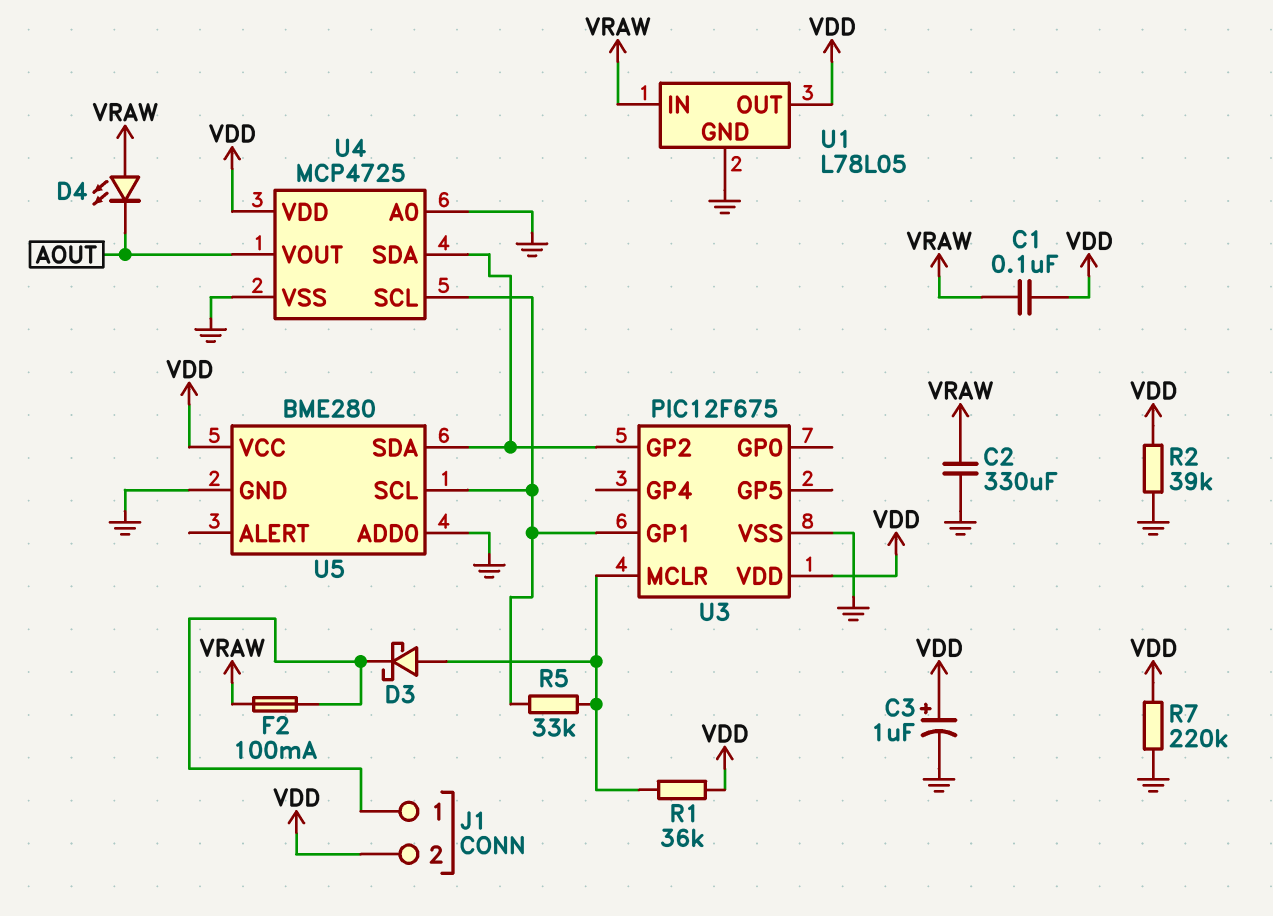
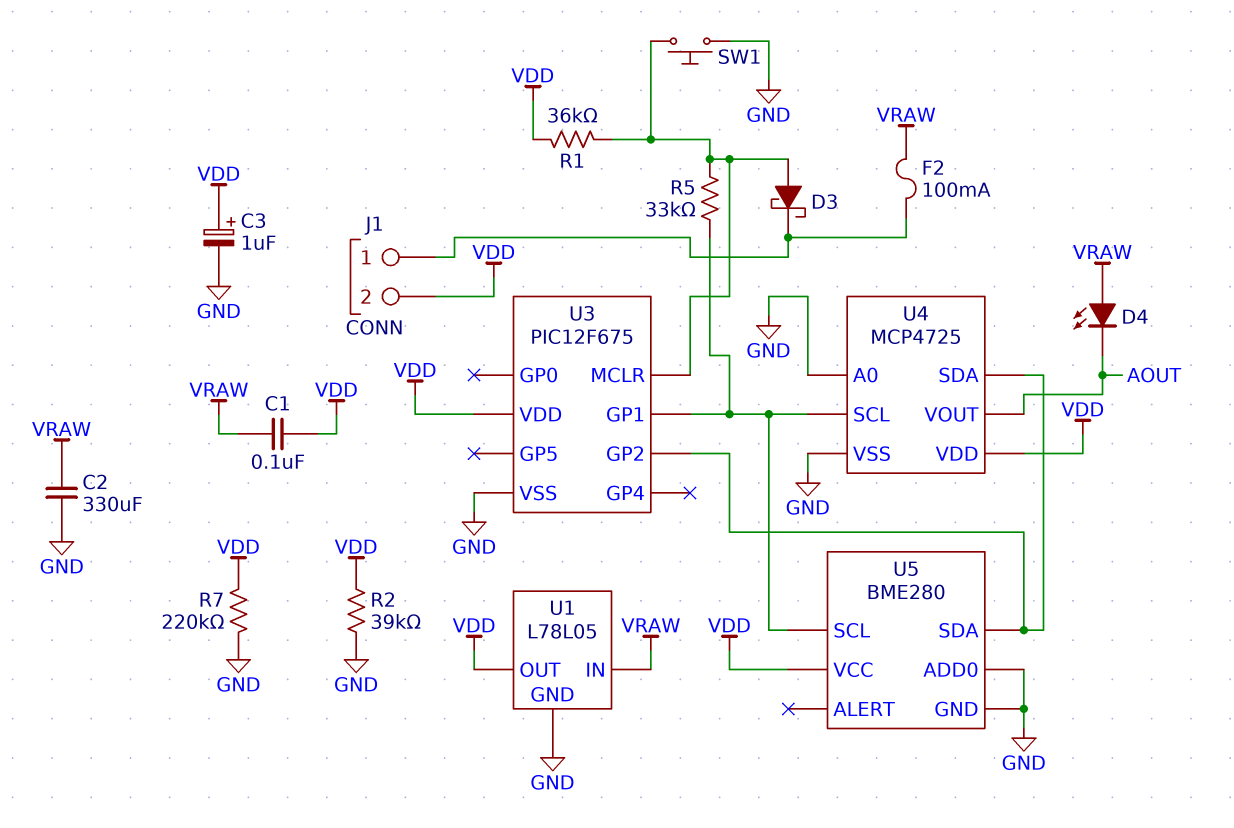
SW1: none -> button (GND, U3/MCLR)

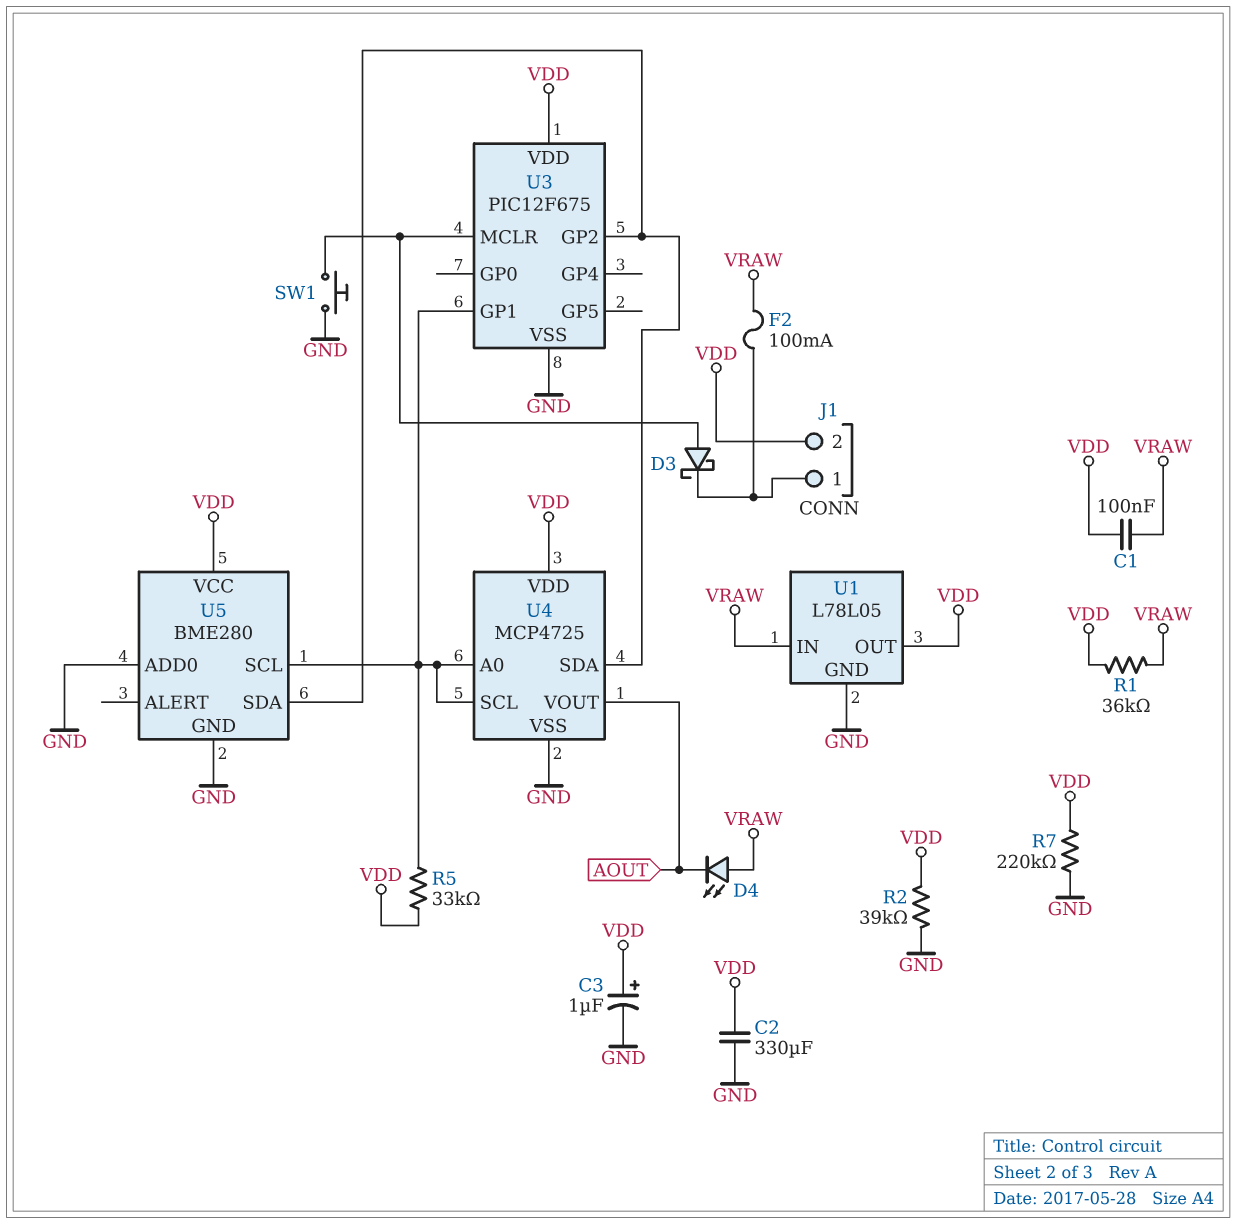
C2: 330uF (GND, VRAW) -> 330uF (GND, VDD)
R1: 36k (U3/MCLR, VDD) -> 36k (VDD, VRAW)
R5: 33k (U3/GP1, U3/MCLR) -> 33k (U3/GP1, VDD)
U4 pin A0: GND -> U3/GP1

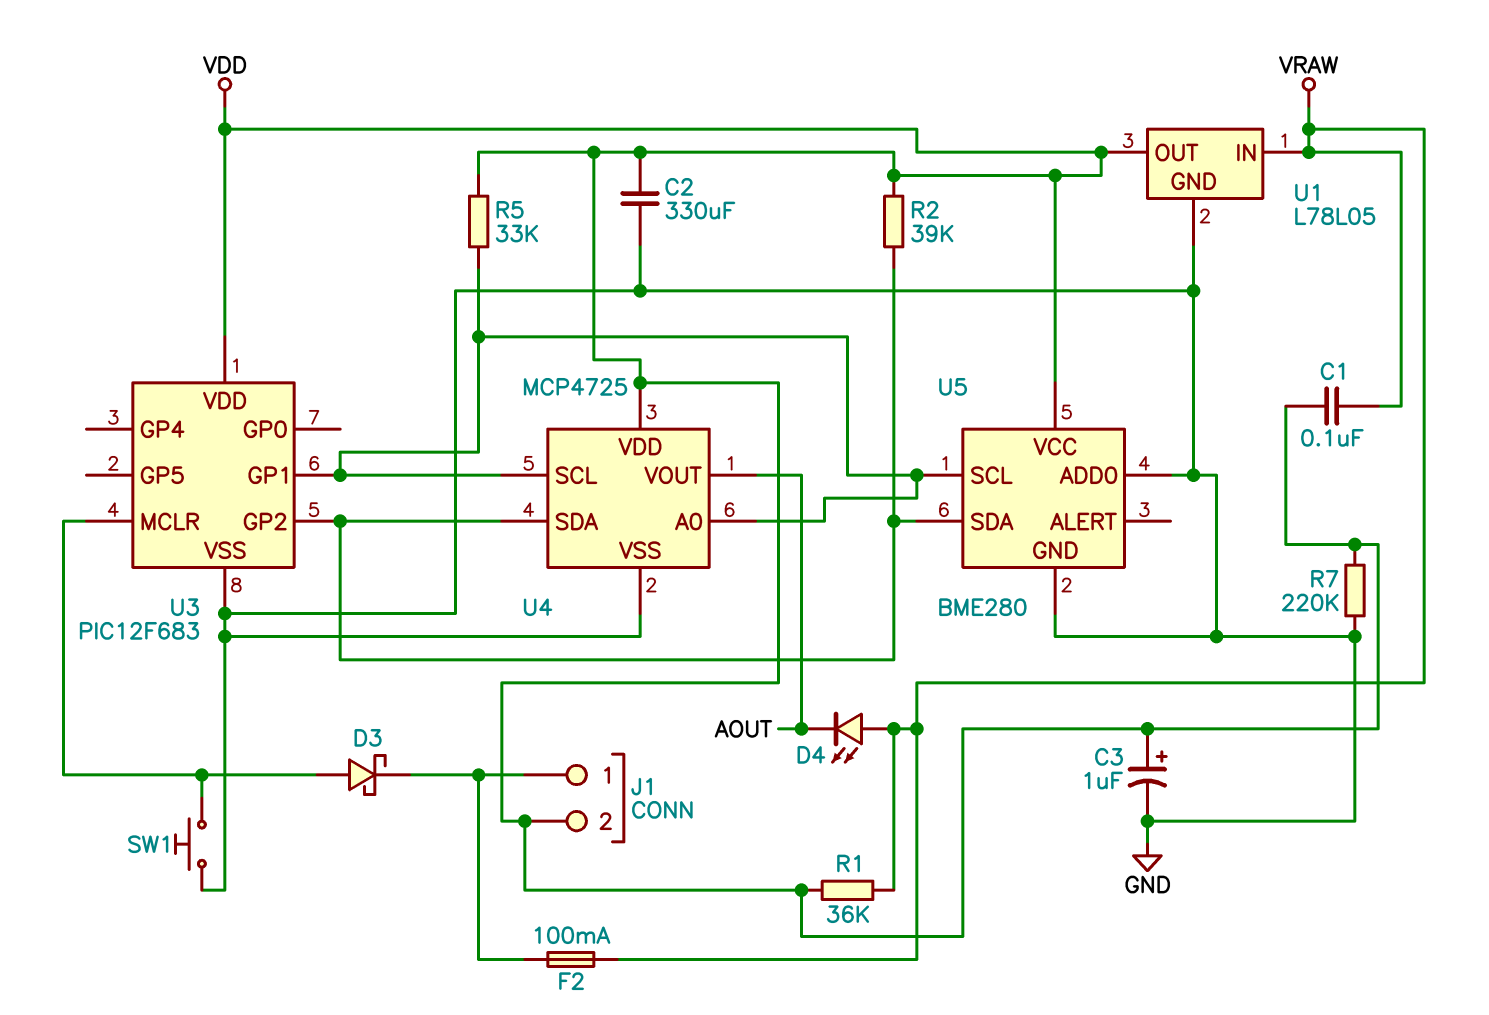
R2: 39k (GND, VDD) -> 39k (U3/GP2, VDD)
U3: PIC12F675 -> PIC12F683

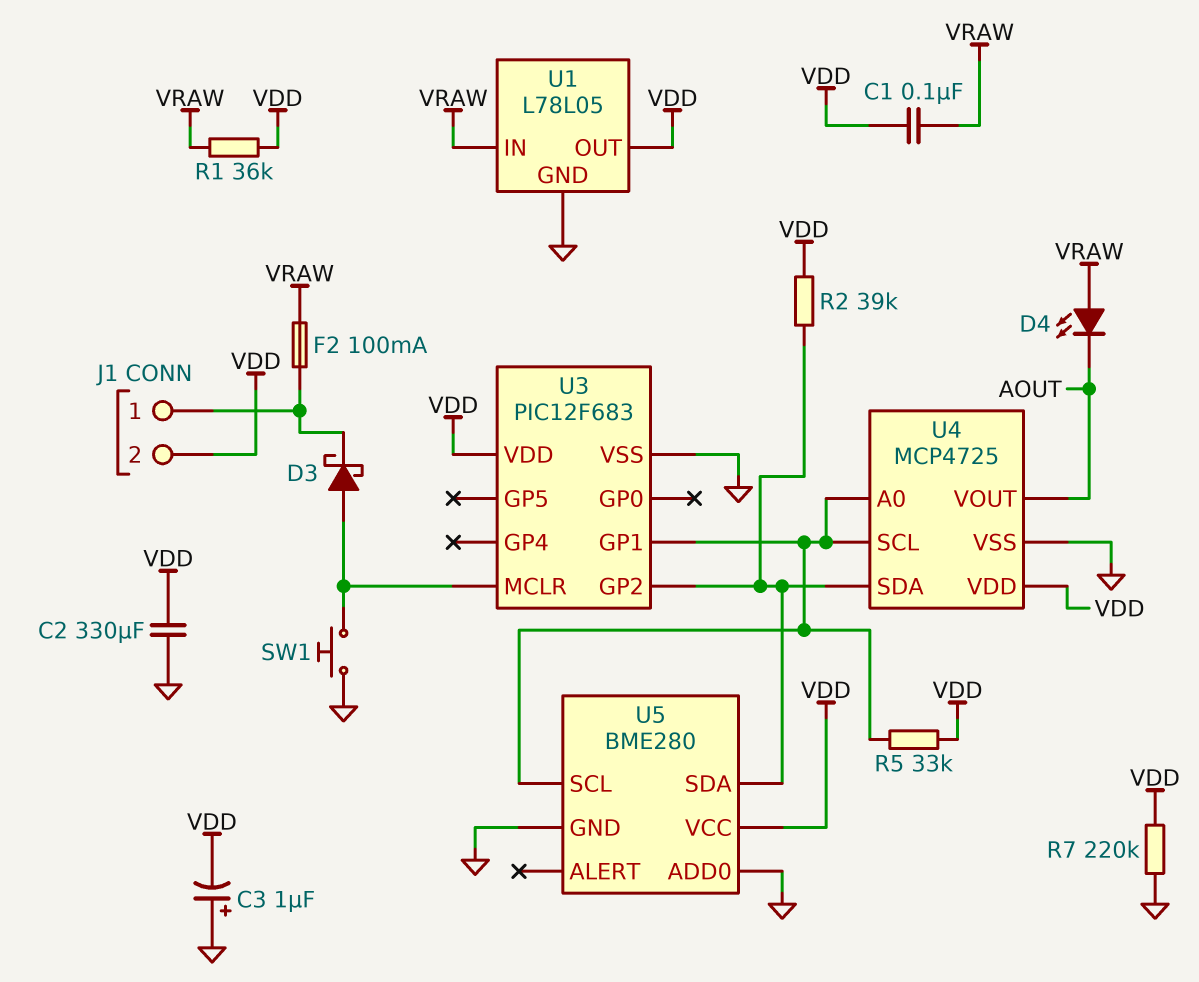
C3: 1uF (plus VDD, minus GND) -> 1uF (plus GND, minus VDD)

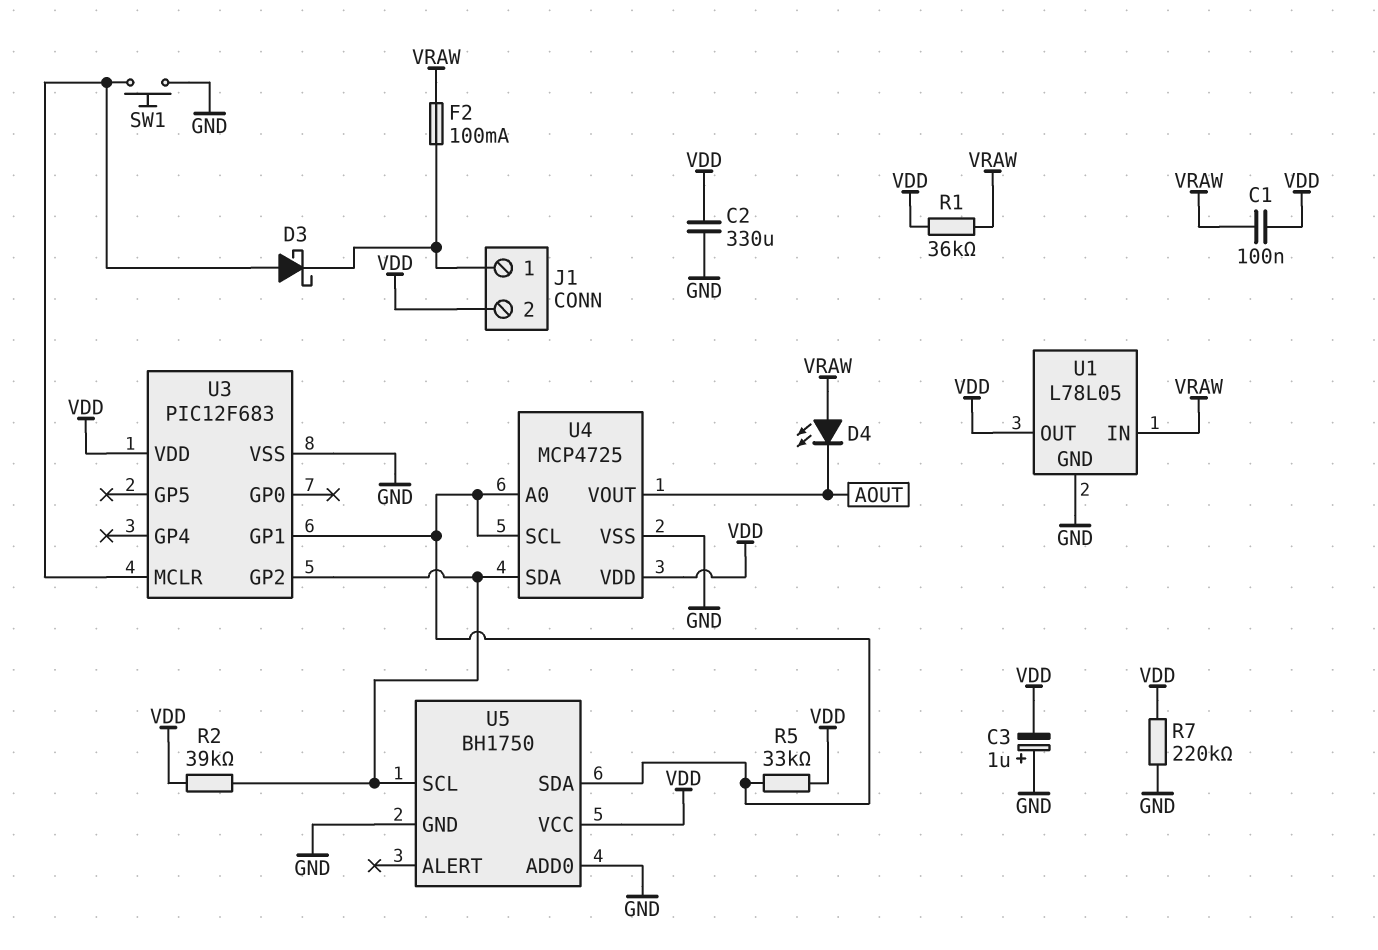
U5: BME280 -> BH1750
U5 pin SCL: U3/GP1 -> U3/GP2
U5 pin SDA: U3/GP2 -> U3/GP1

